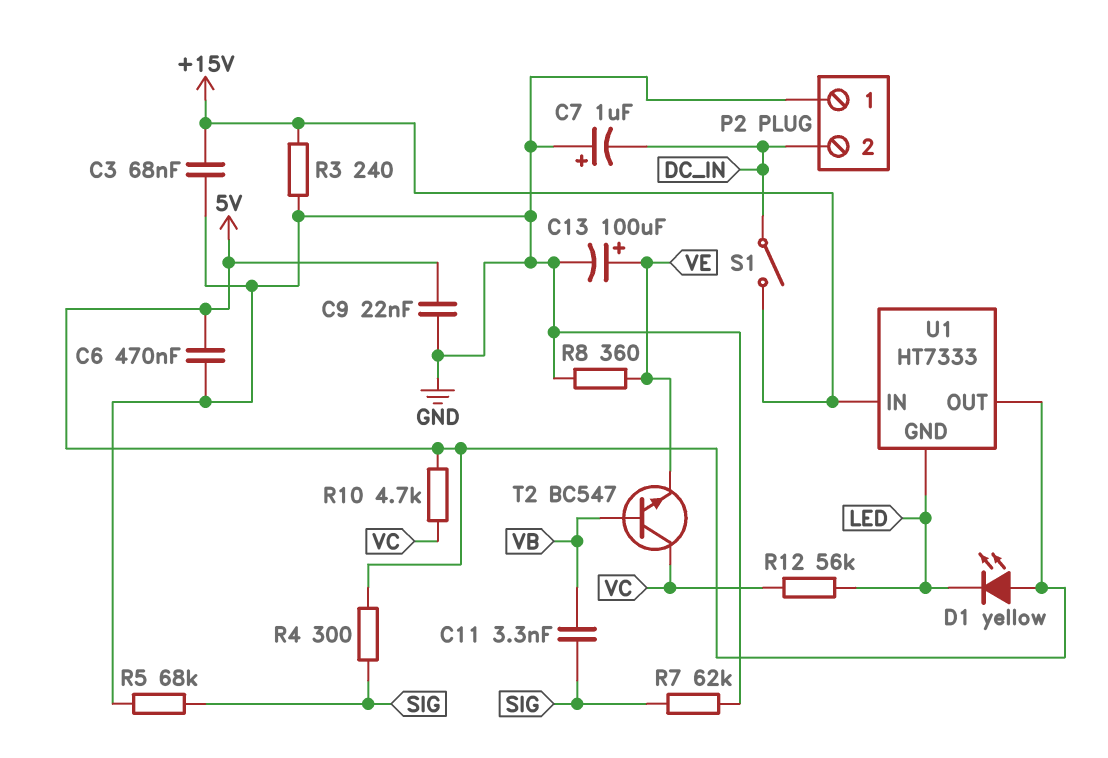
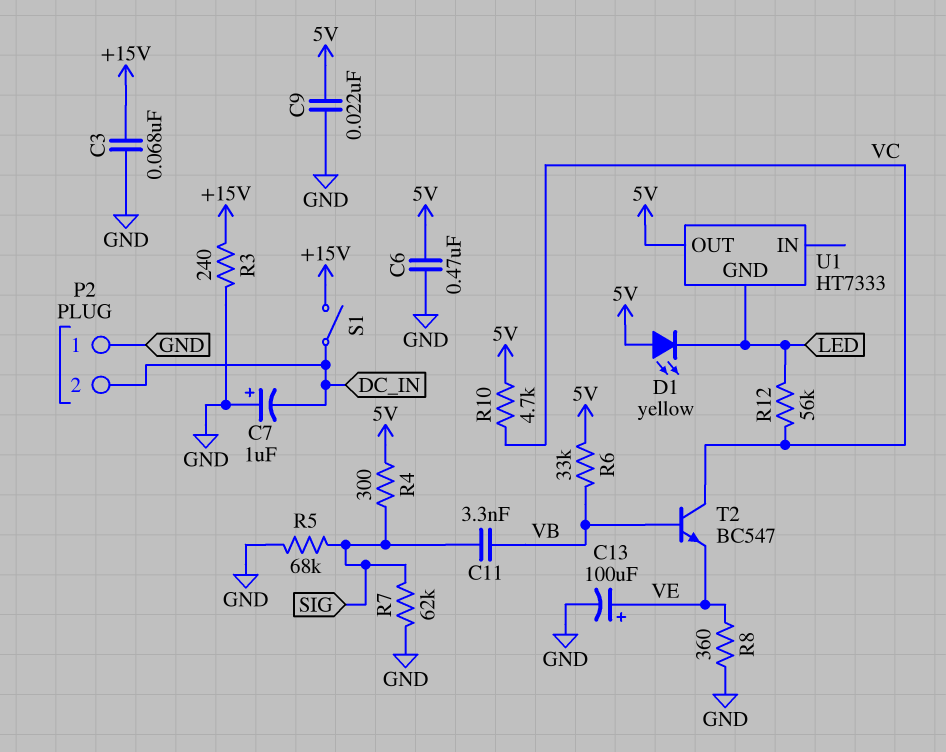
R6: none -> 33k (5V, VB)
U1 pin IN: +15V -> none

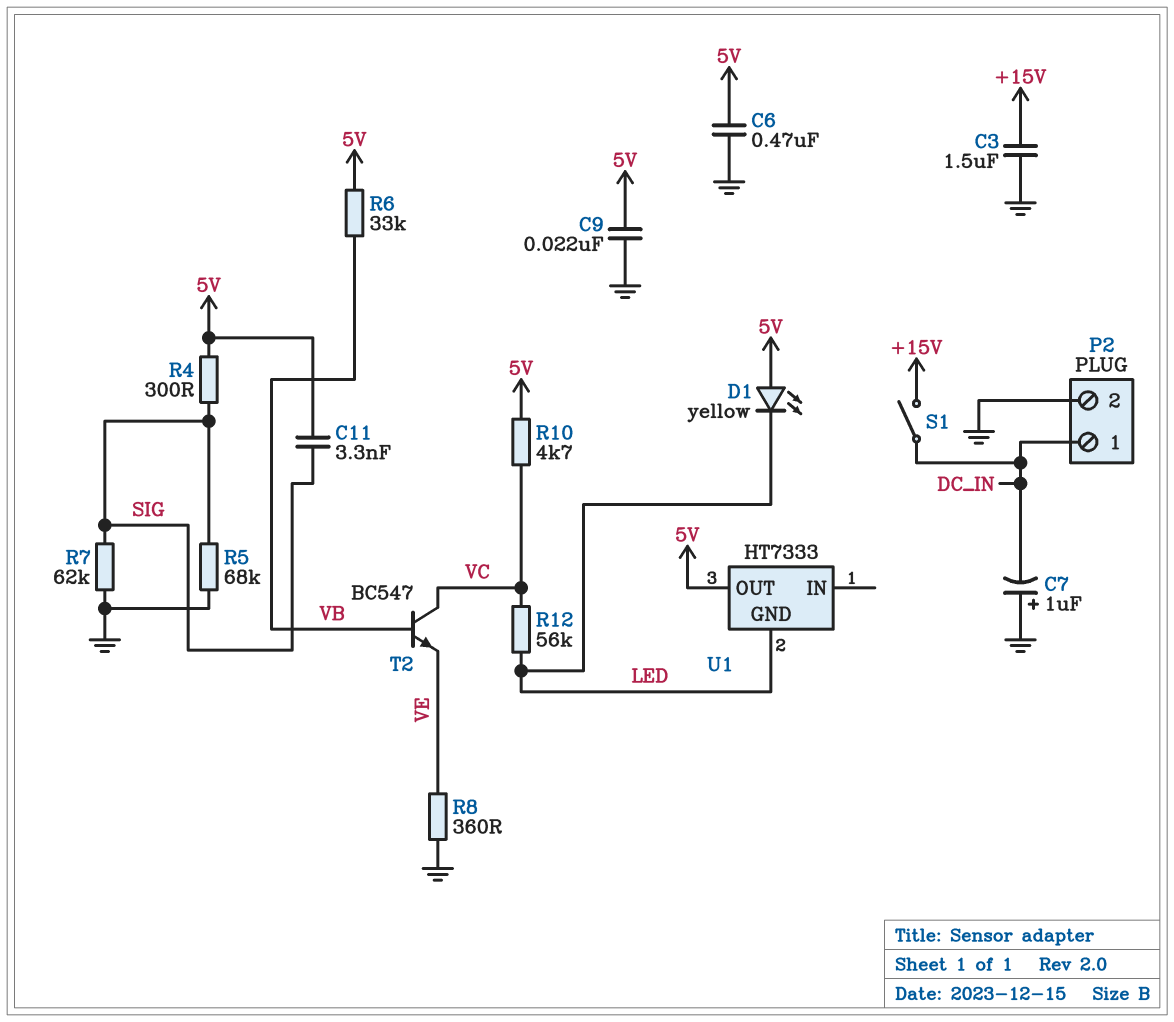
C3: 68nF (+15V, GND) -> 1.5uF (+15V, GND)
C11: 3.3nF (SIG, VB) -> 3.3nF (5V, SIG)
C13: 100uF (plus VE, minus GND) -> none
P2 pin 1: GND -> DC_IN
P2 pin 2: DC_IN -> GND
R3: 240 (+15V, GND) -> none

